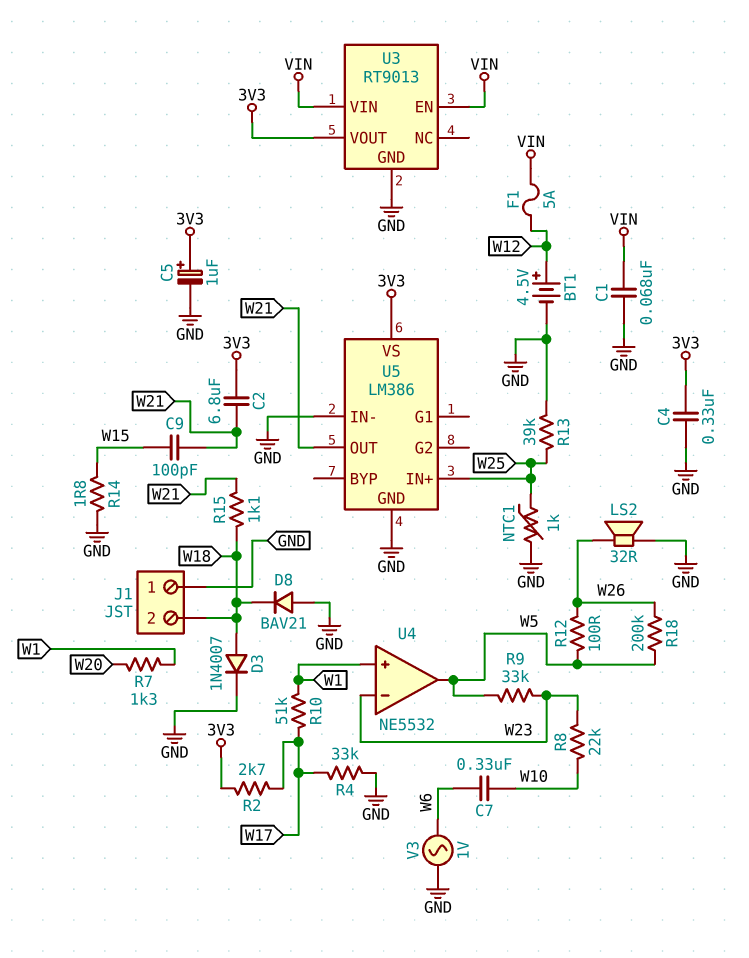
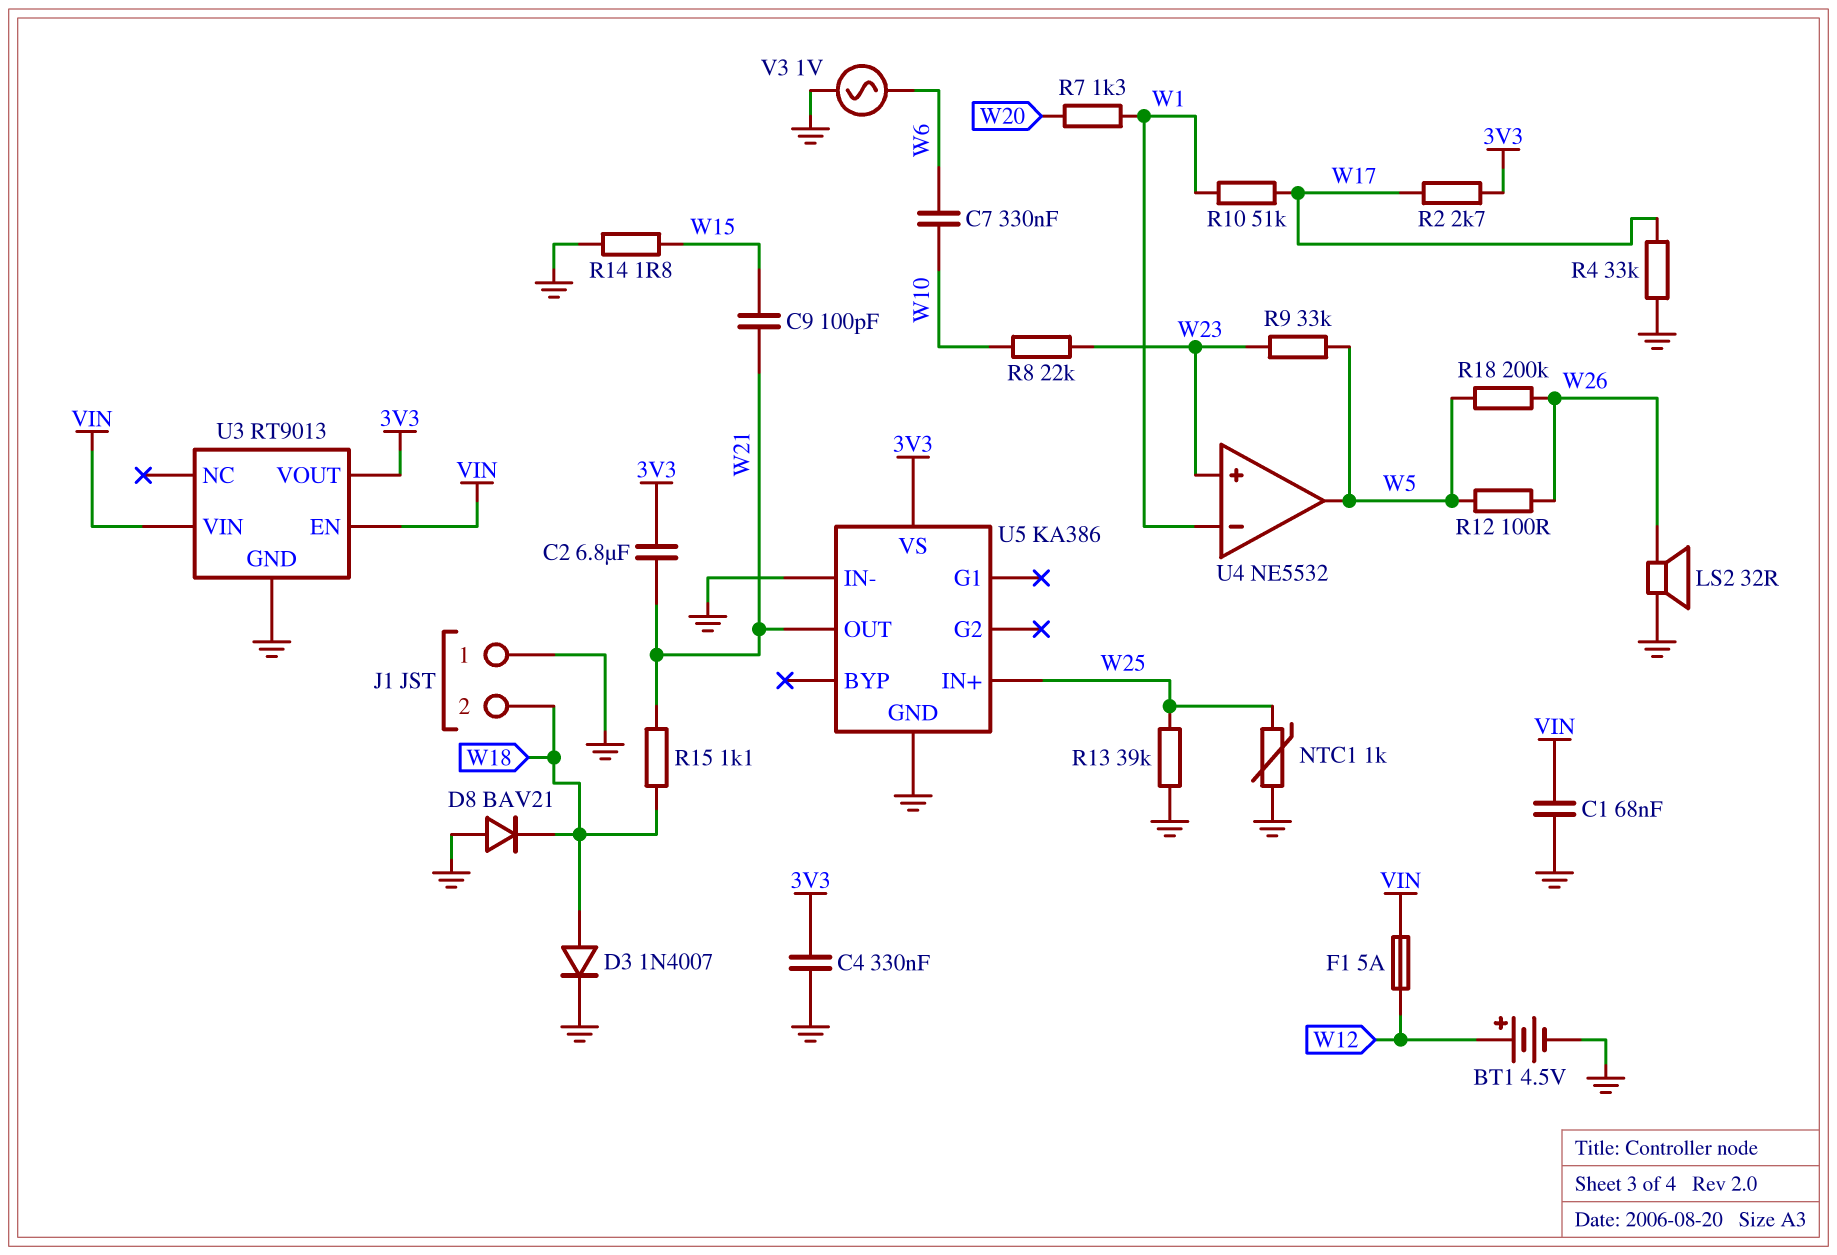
C5: 1uF (plus 3V3, minus GND) -> none
U4 pin in+: W1 -> W23
U4 pin in-: W23 -> W1
U5: LM386 -> KA386

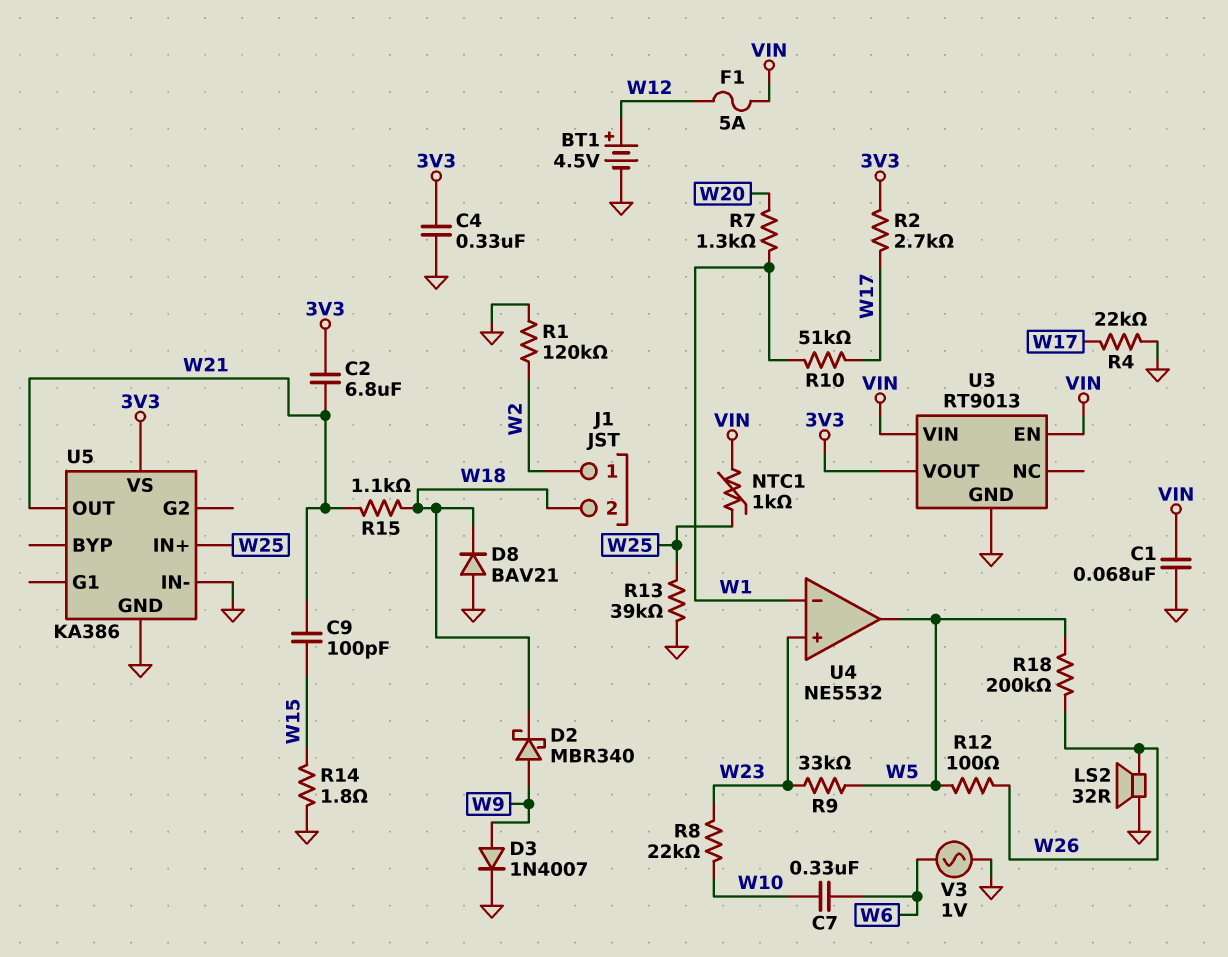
D2: none -> schottky MBR340 (A W9, K W18)
D3: diode 1N4007 (A W18, K GND) -> diode 1N4007 (A W9, K GND)
J1 pin 1: GND -> W2
NTC1: 1k (GND, W25) -> 1k (VIN, W25)
R1: none -> 120k (GND, W2)
R4: 33k (GND, W17) -> 22k (GND, W17)

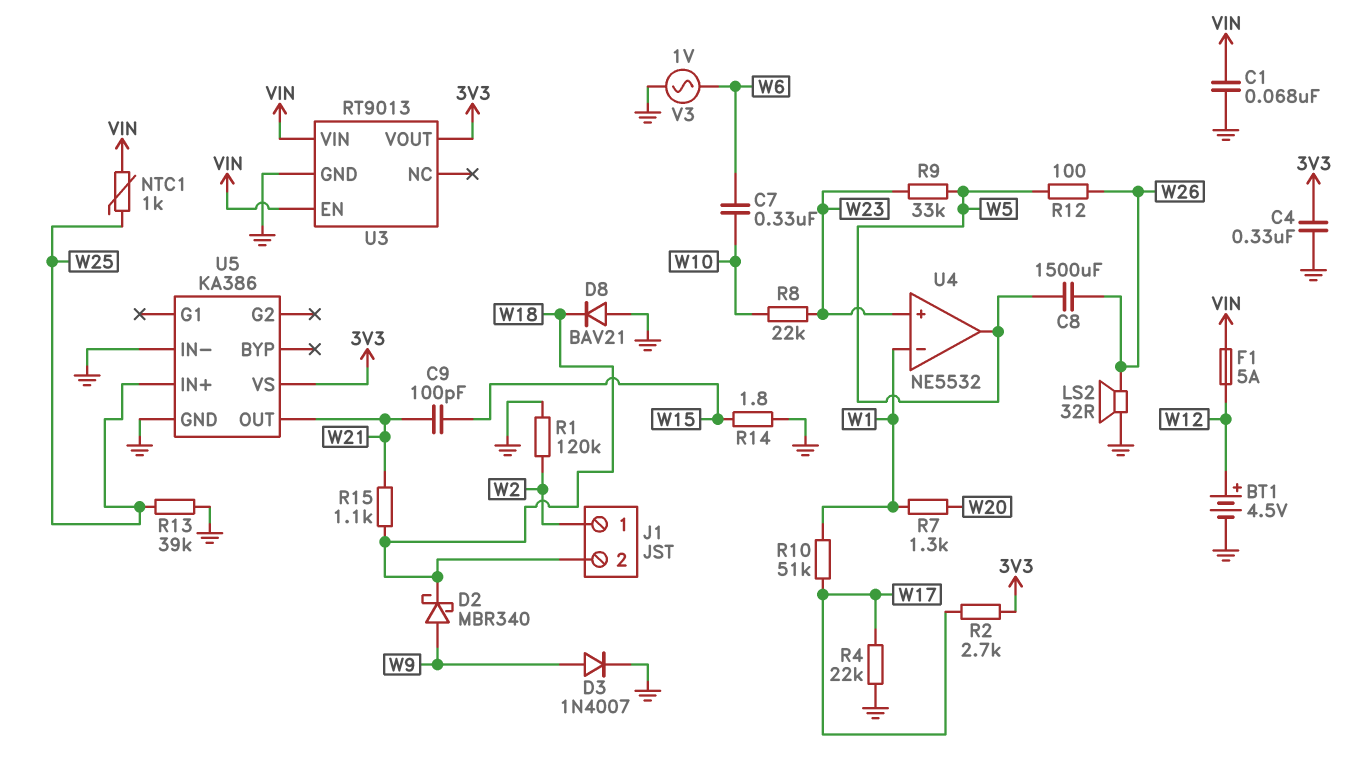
C2: 6.8uF (3V3, W21) -> none
C8: none -> 1500uF (W5, W26)
R18: 200k (W5, W26) -> none

